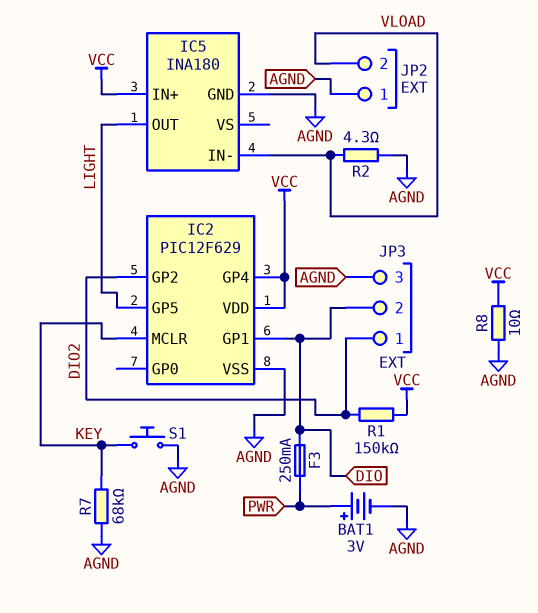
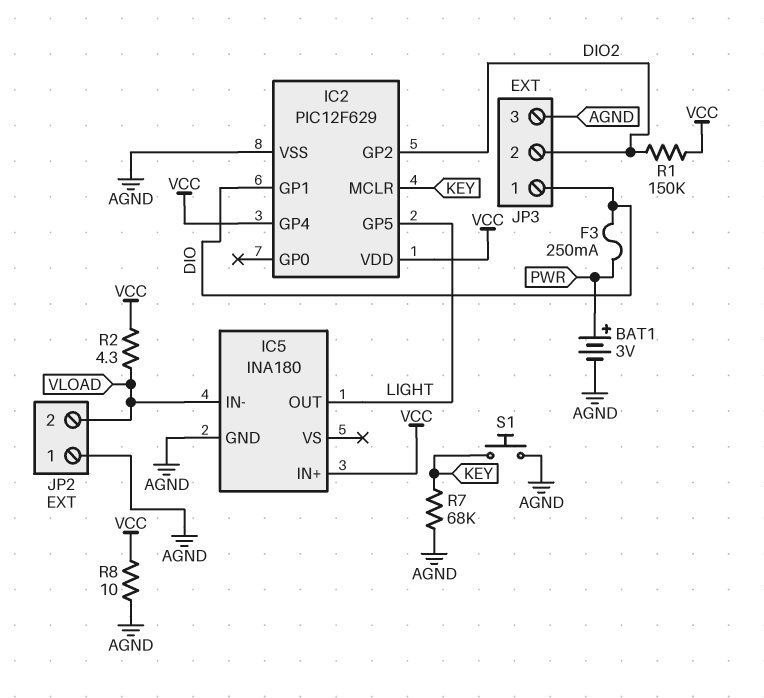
JP3 pin 1: DIO2 -> DIO
JP3 pin 2: DIO -> DIO2
R2: 4.3 (AGND, VLOAD) -> 4.3 (VCC, VLOAD)

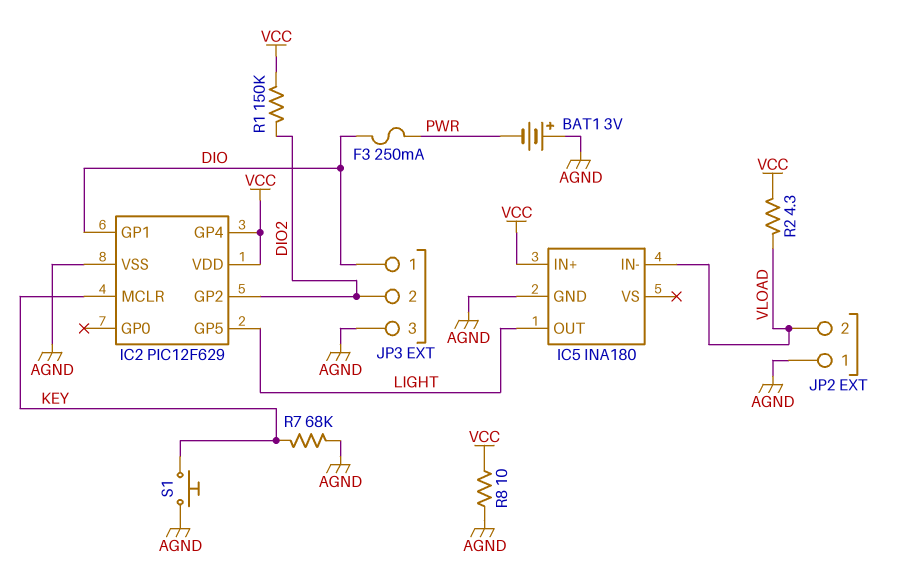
BAT1: 3V (plus PWR, minus AGND) -> 3V (plus AGND, minus PWR)

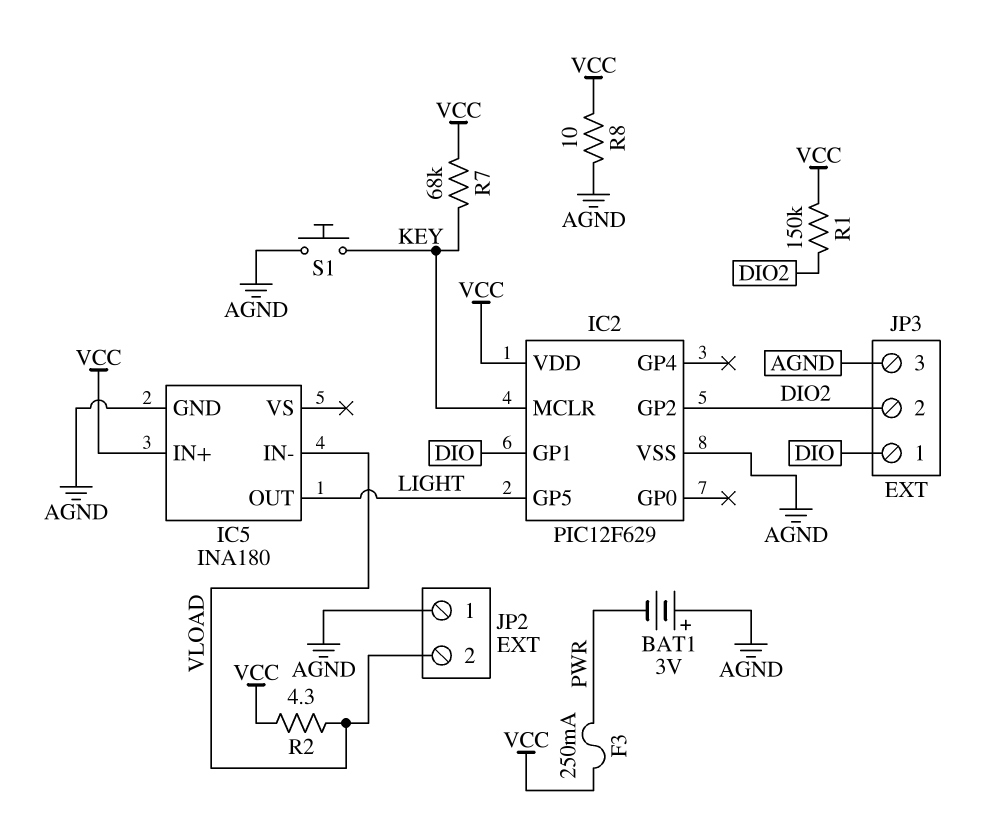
F3: 250mA (DIO, PWR) -> 250mA (PWR, VCC)
IC2 pin GP4: VCC -> none
R7: 68k (AGND, KEY) -> 68k (KEY, VCC)

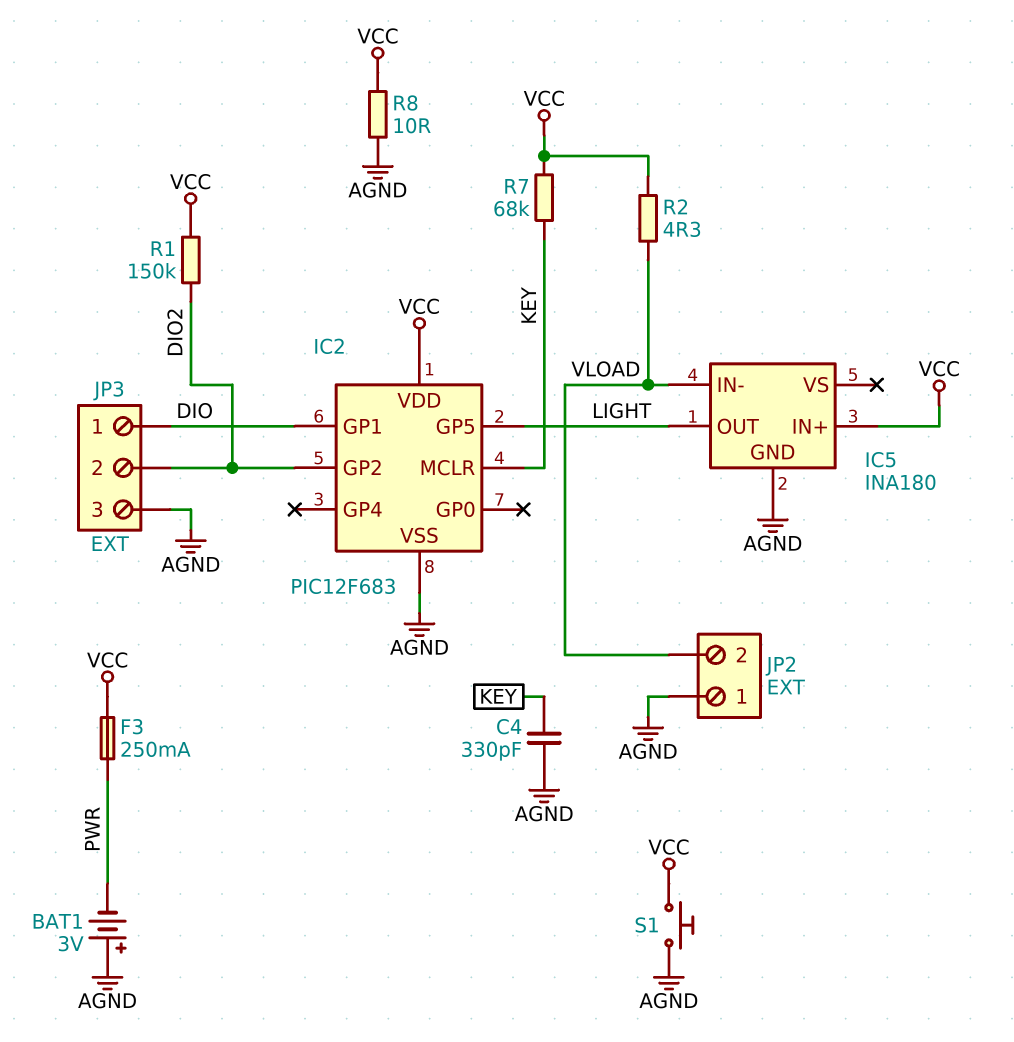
C4: none -> 330pF (AGND, KEY)
IC2: PIC12F629 -> PIC12F683
S1: button (AGND, KEY) -> button (AGND, VCC)

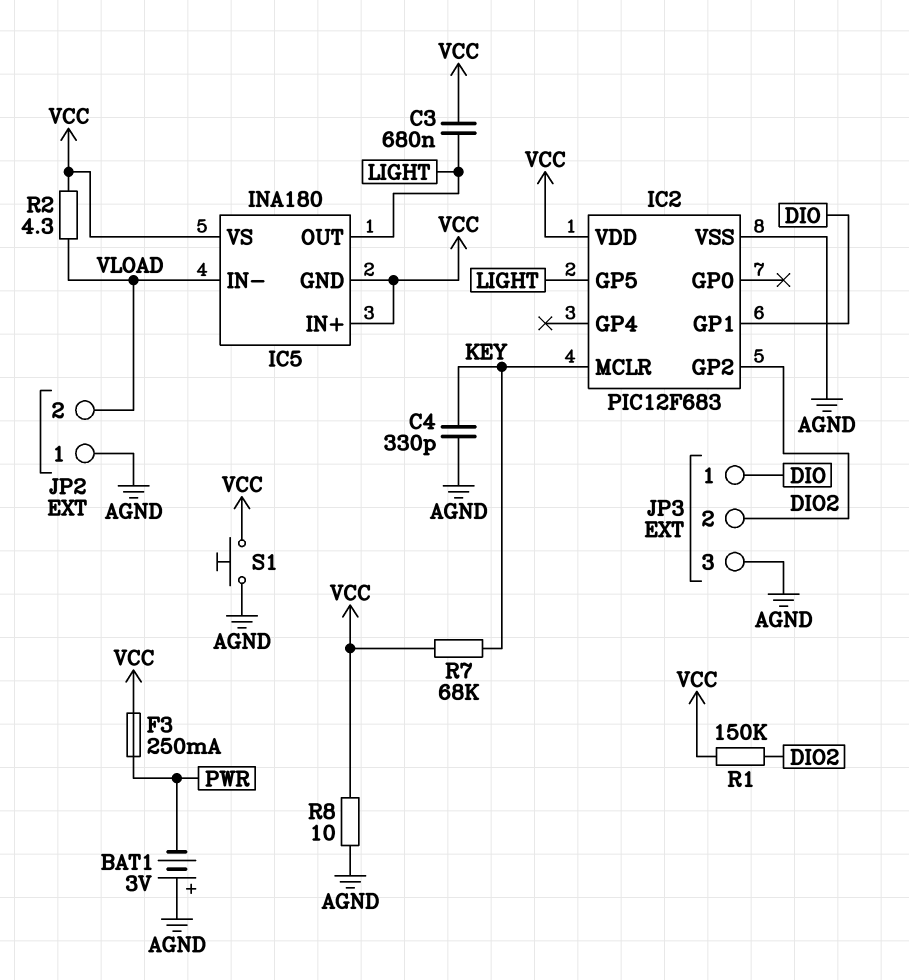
C3: none -> 680nF (LIGHT, VCC)
IC5 pin GND: AGND -> VCC
IC5 pin VS: none -> VCC

